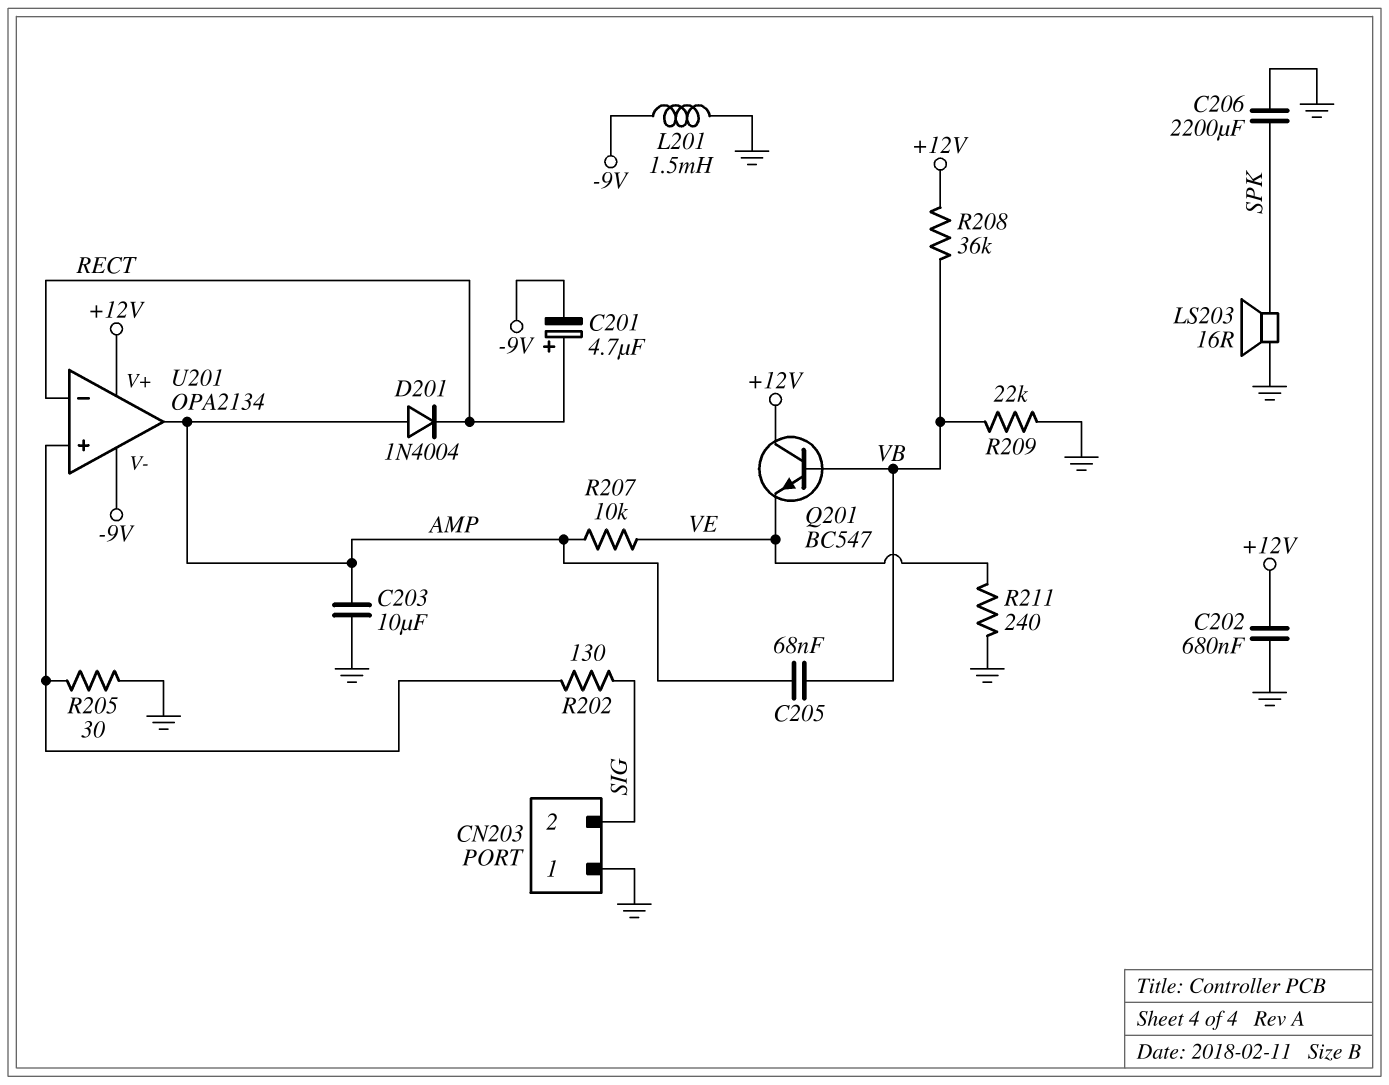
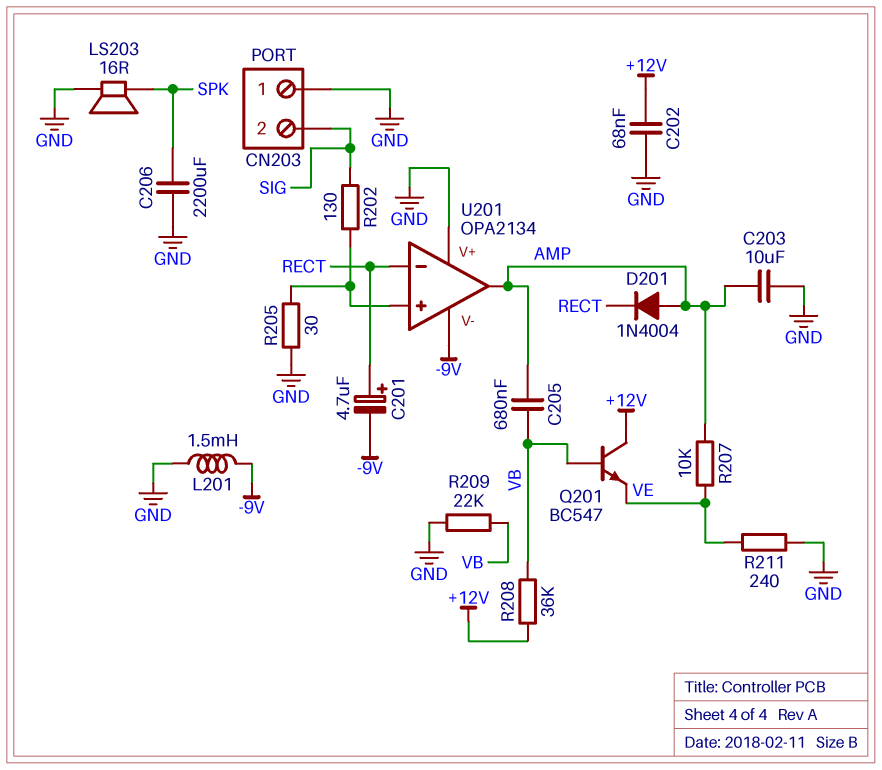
C202: 680nF (+12V, GND) -> 68nF (+12V, GND)
C205: 68nF (AMP, VB) -> 680nF (AMP, VB)
U201 pin V+: +12V -> GND

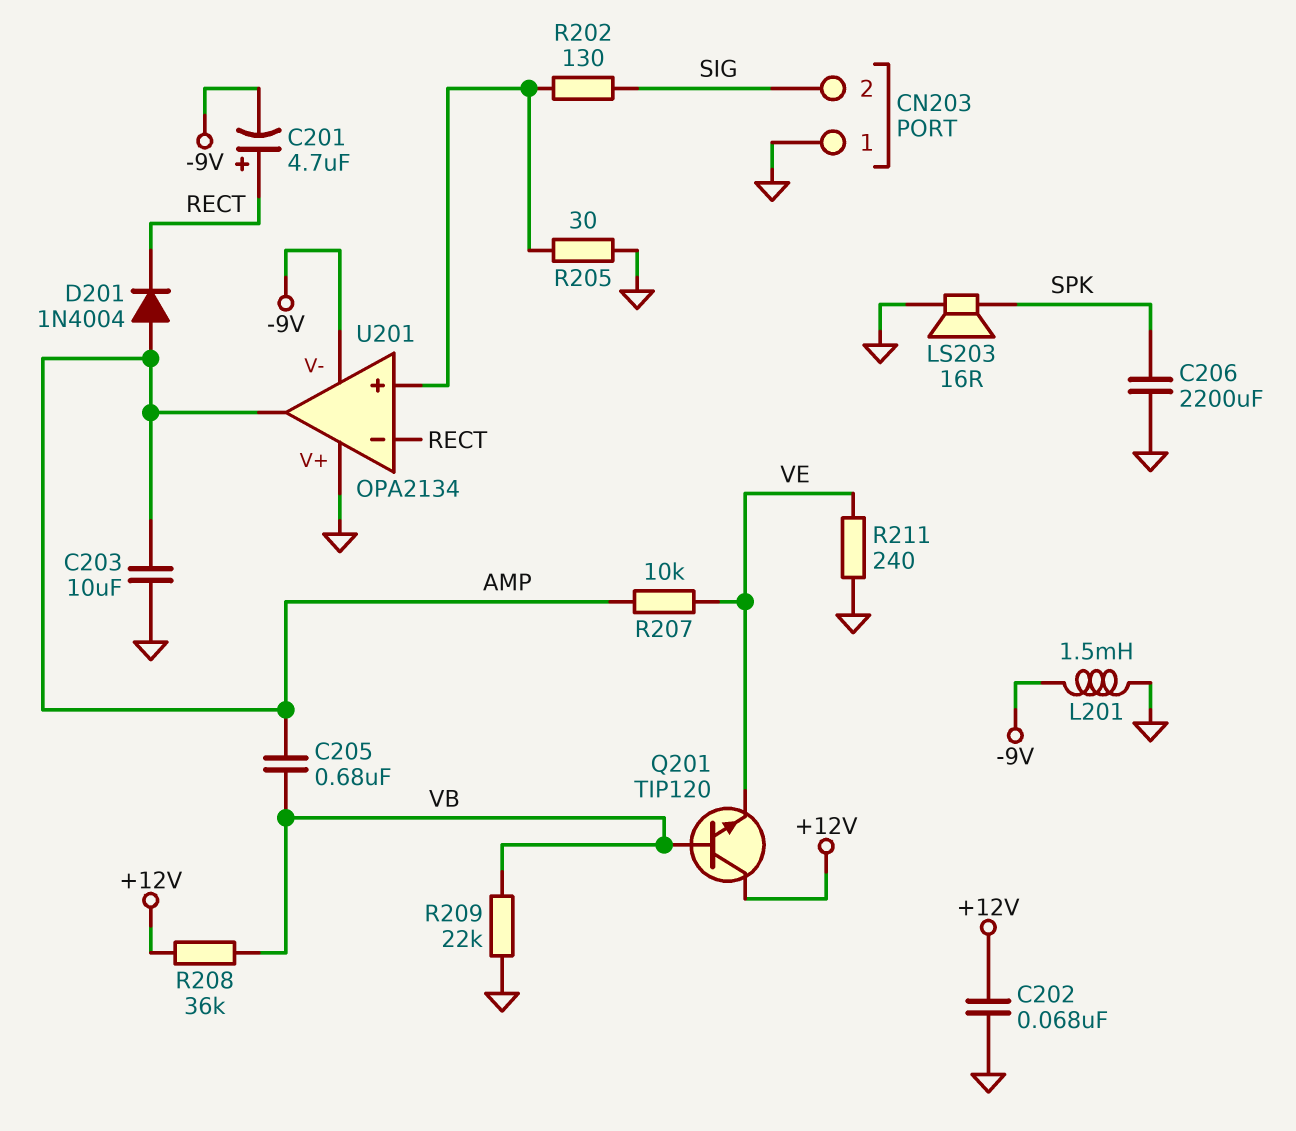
Q201: NPN BC547 (B VB, C +12V, E VE) -> NPN TIP120 (B VB, C +12V, E VE)

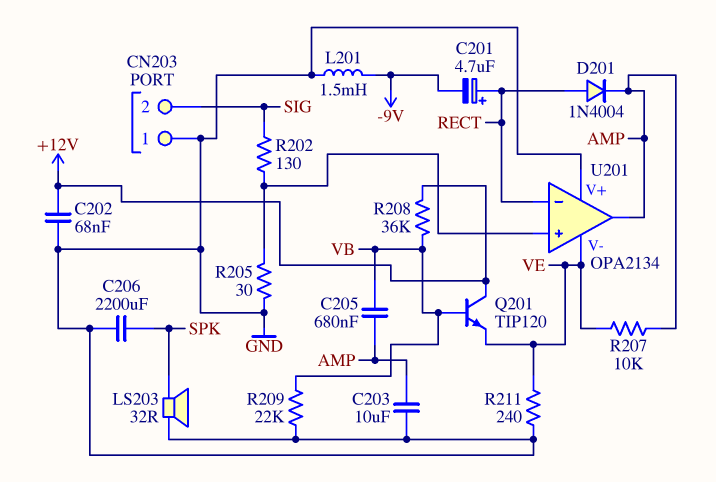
D201: diode 1N4004 (A AMP, K RECT) -> diode 1N4004 (A RECT, K AMP)
LS203: speaker 16R (GND, SPK) -> speaker 32R (GND, SPK)
U201 pin V-: -9V -> VE

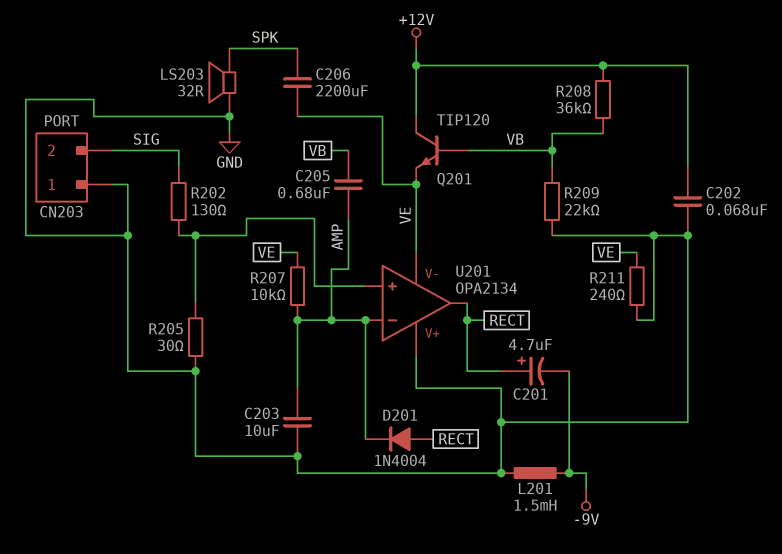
C206: 2200uF (GND, SPK) -> 2200uF (SPK, VE)
U201 pin in-: RECT -> AMP
U201 pin out: AMP -> RECT

